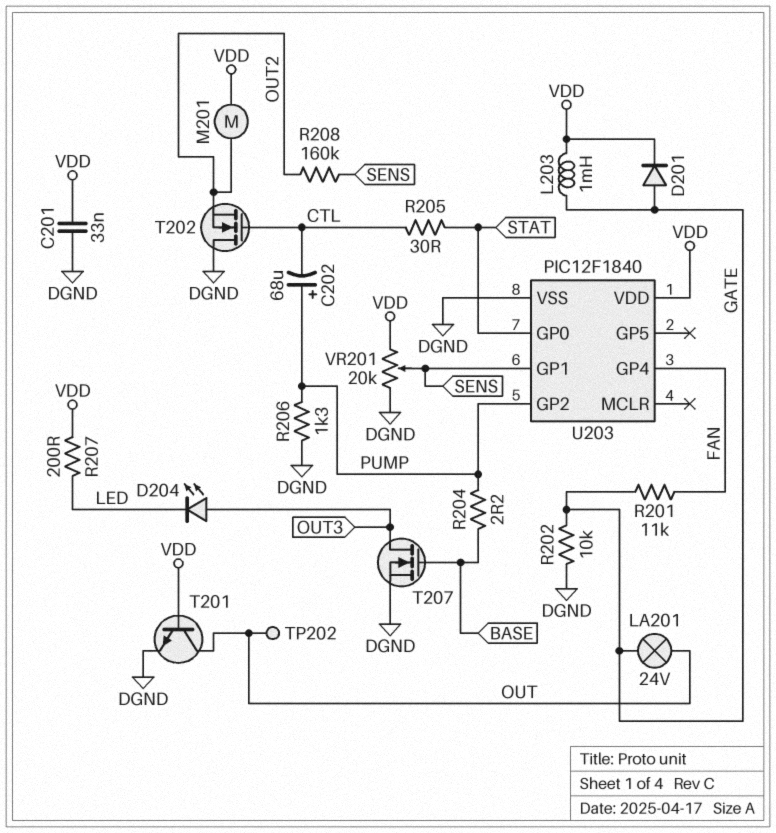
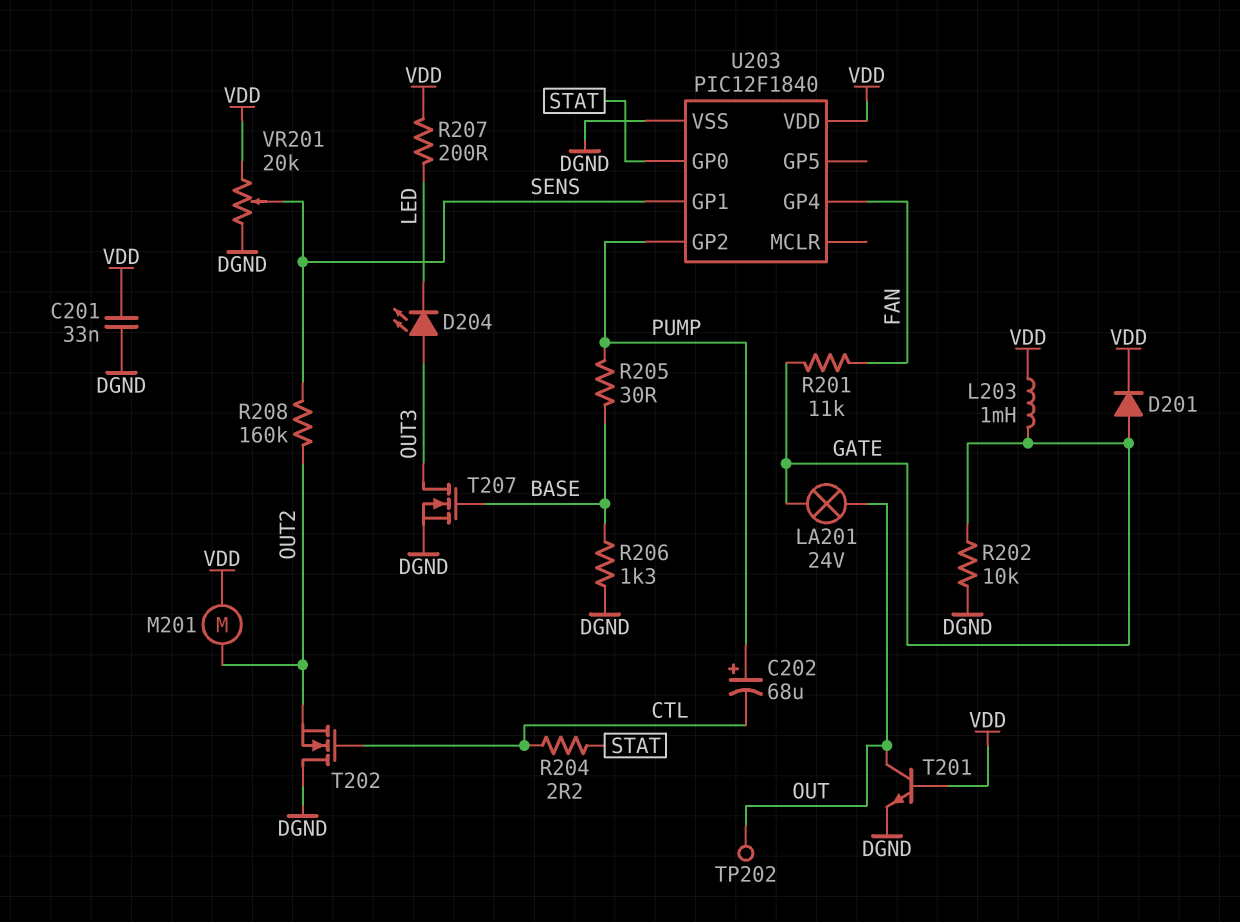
R204: 2.2 (BASE, PUMP) -> 2.2 (CTL, STAT)
R205: 30 (CTL, STAT) -> 30 (BASE, PUMP)
R206: 1.3k (DGND, PUMP) -> 1.3k (BASE, DGND)

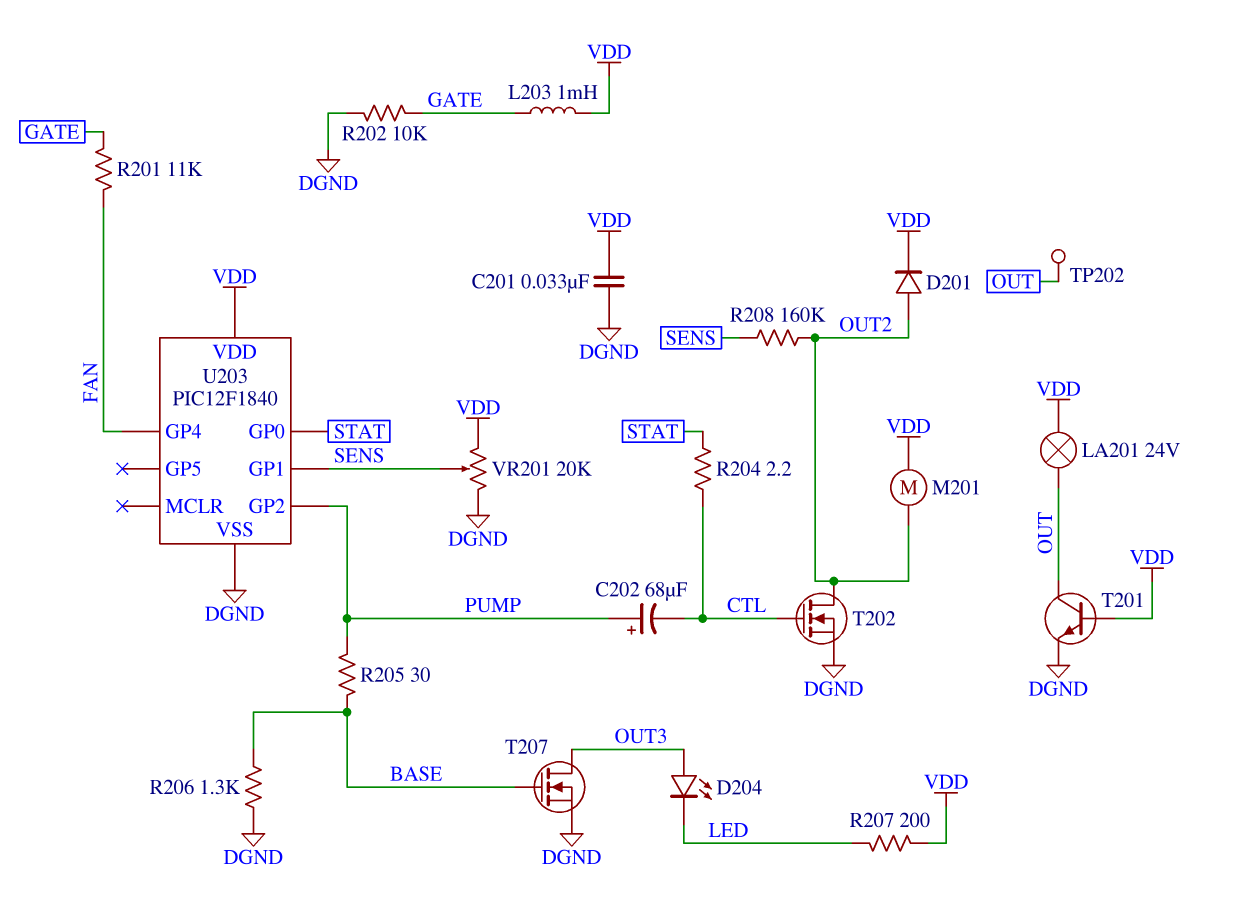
D201: diode (A GATE, K VDD) -> diode (A OUT2, K VDD)
LA201: lamp 24V (GATE, OUT) -> lamp 24V (OUT, VDD)
T202: NMOS (G CTL, D DGND, S OUT2) -> NMOS (G CTL, D OUT2, S DGND)

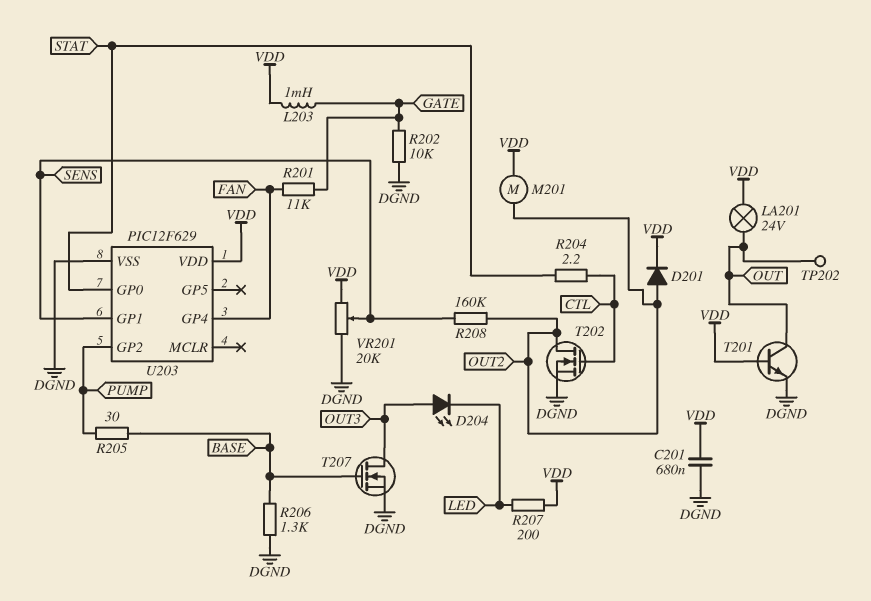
C201: 33nF (DGND, VDD) -> 680nF (DGND, VDD)
C202: 68uF (plus PUMP, minus CTL) -> none
U203: PIC12F1840 -> PIC12F629

